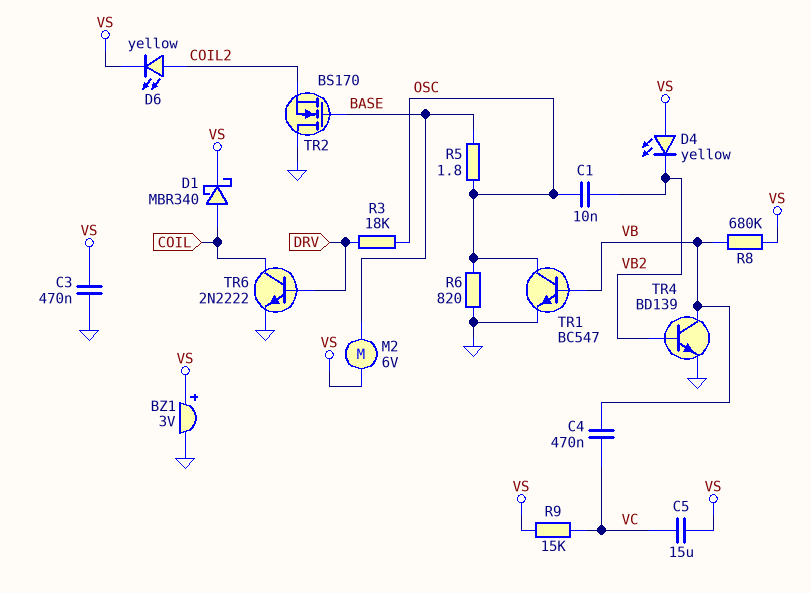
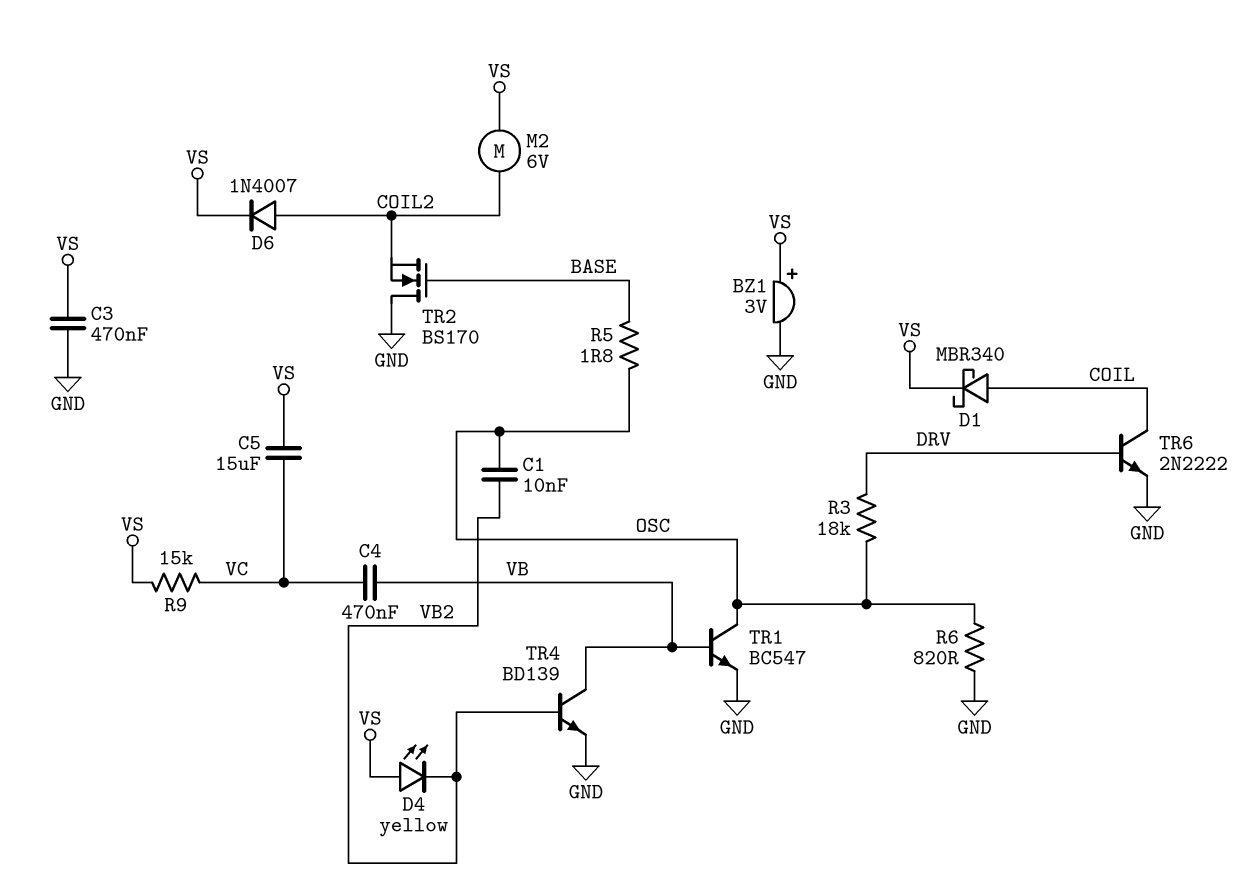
D6: LED yellow (A COIL2, K VS) -> diode 1N4007 (A COIL2, K VS)
M2: motor 6V (BASE, VS) -> motor 6V (COIL2, VS)
R8: 680k (VB, VS) -> none

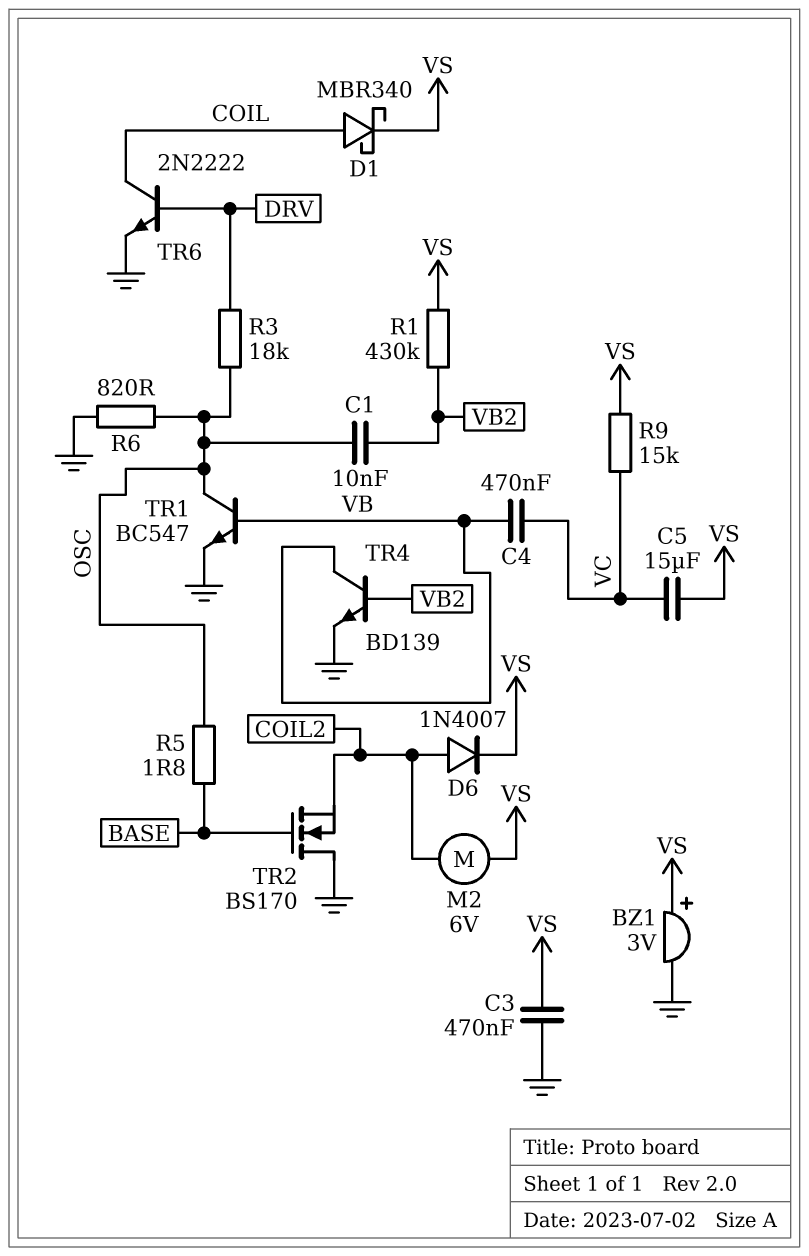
D4: LED yellow (A VS, K VB2) -> none
R1: none -> 430k (VB2, VS)

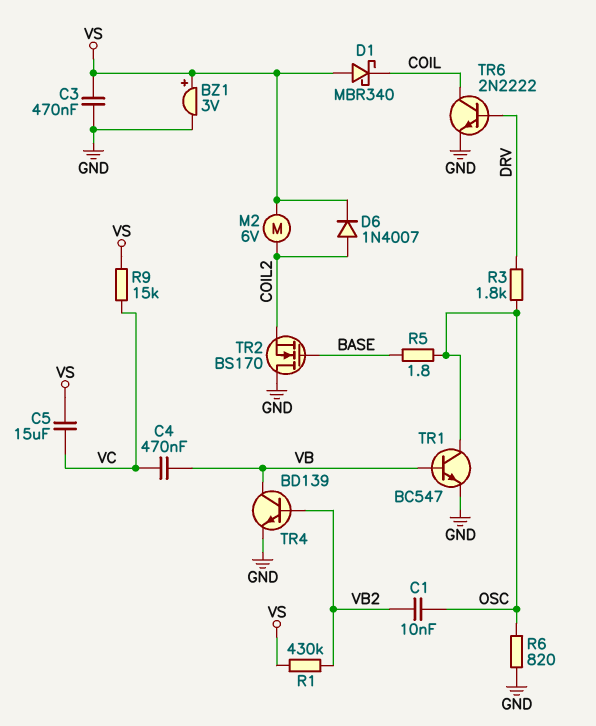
D1: schottky MBR340 (A COIL, K VS) -> schottky MBR340 (A VS, K COIL)
R3: 18k (DRV, OSC) -> 1.8k (DRV, OSC)

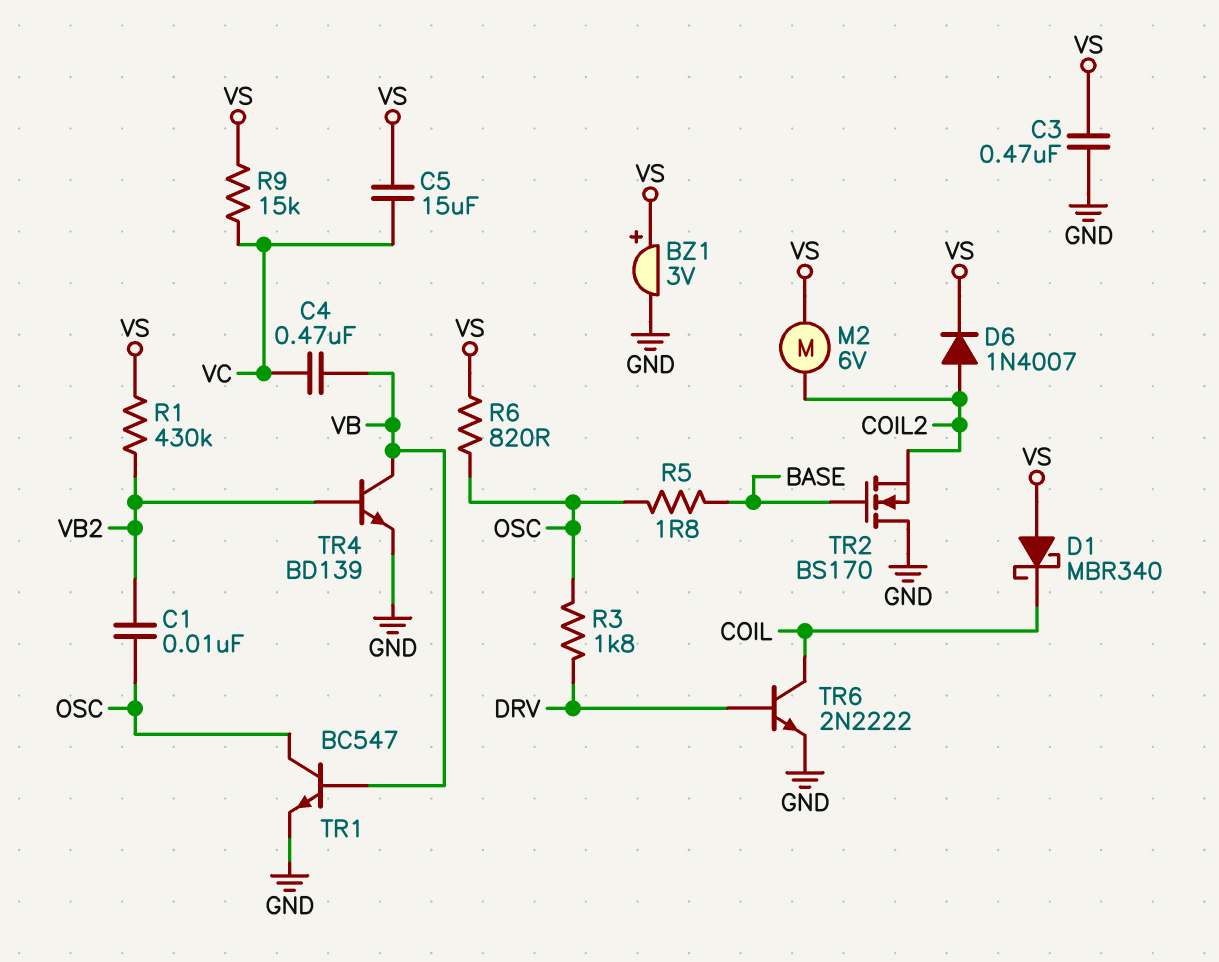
R6: 820 (GND, OSC) -> 820 (OSC, VS)

